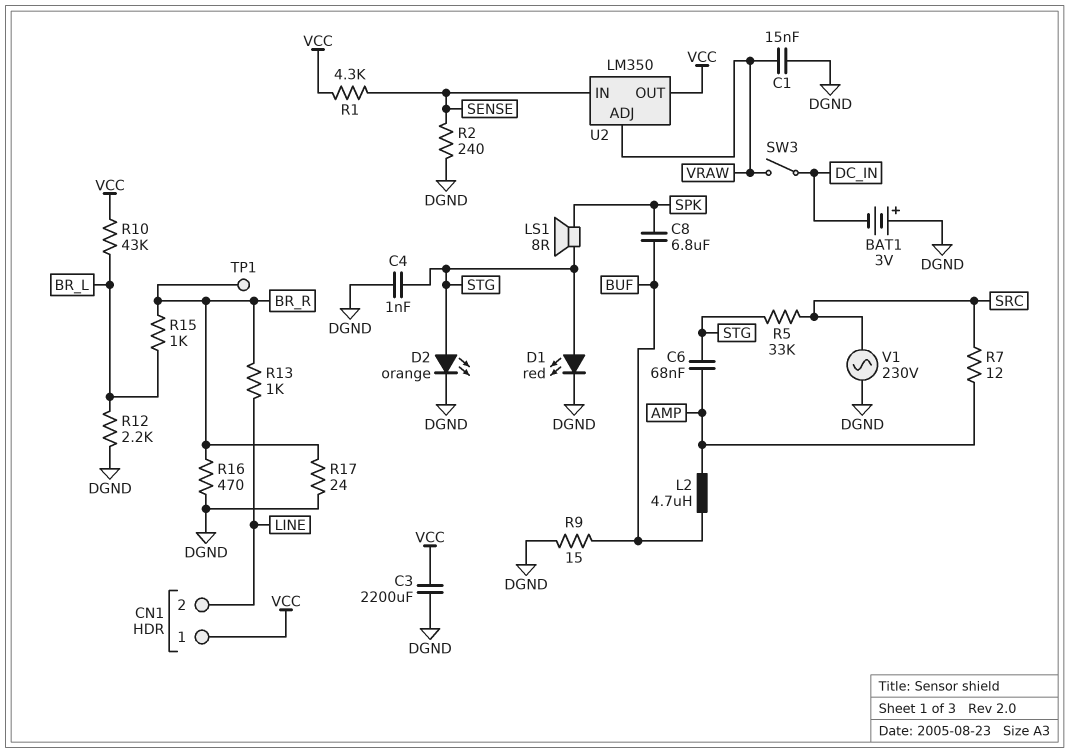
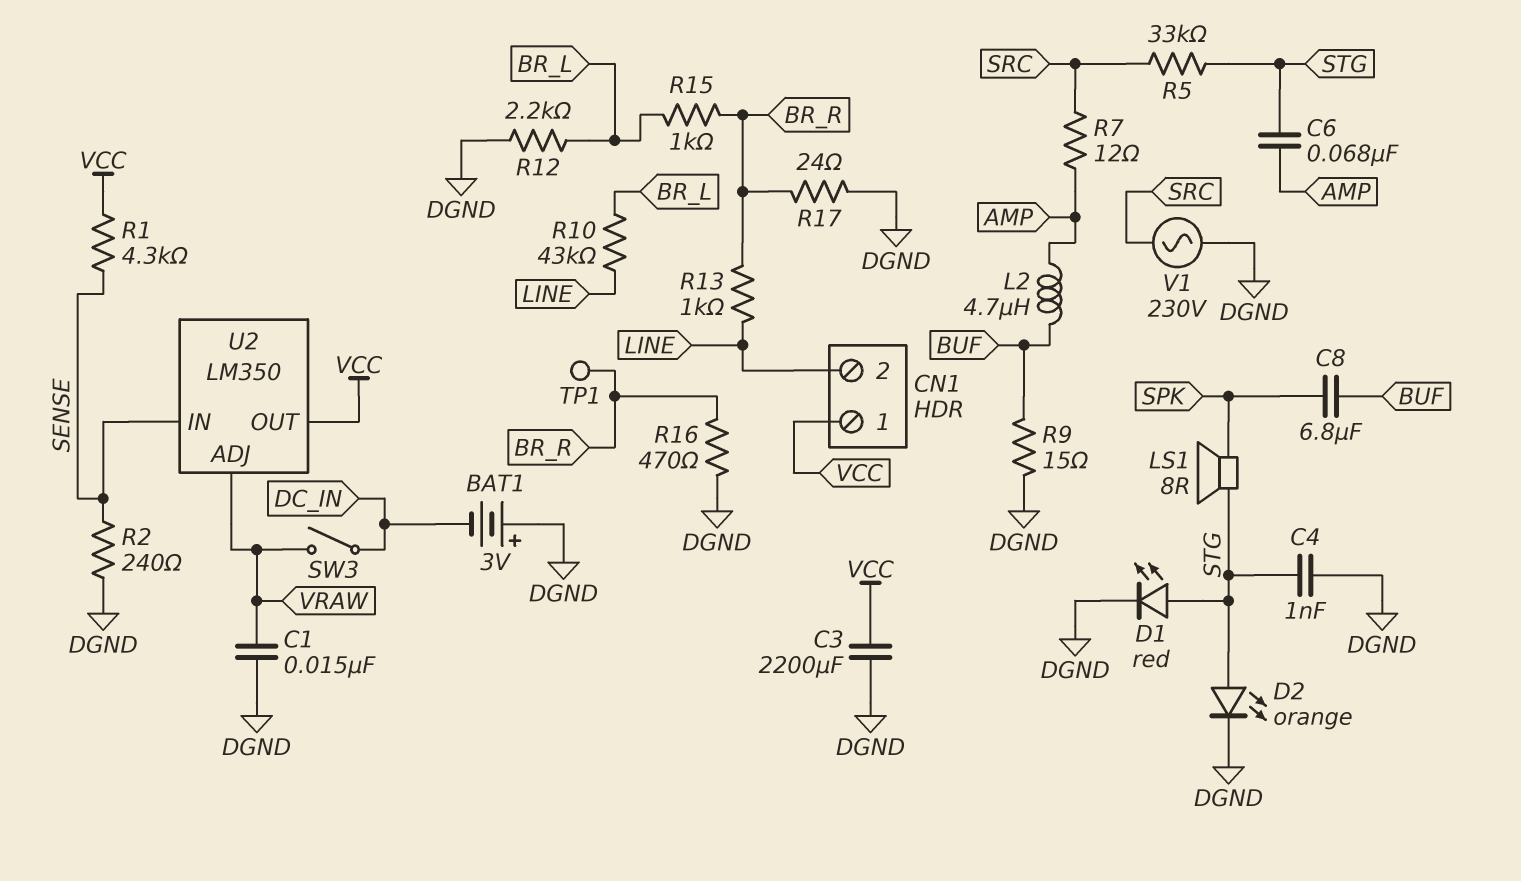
R10: 43k (BR_L, VCC) -> 43k (BR_L, LINE)

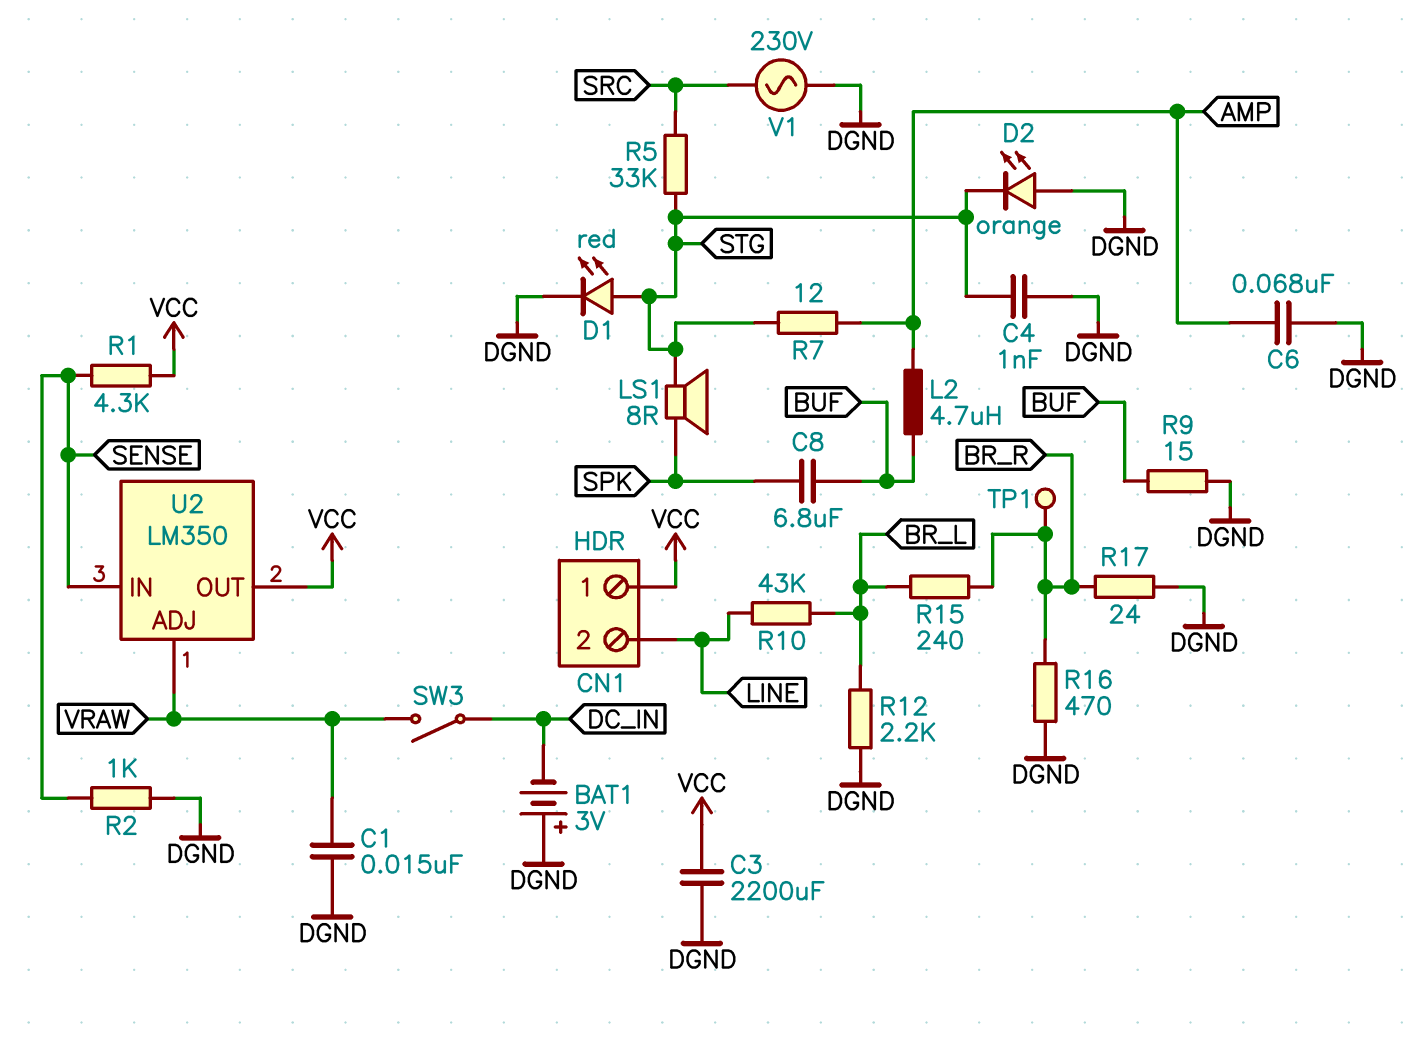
C6: 68nF (AMP, STG) -> 68nF (AMP, DGND)
D2: LED orange (A STG, K DGND) -> LED orange (A DGND, K STG)
R2: 240 (DGND, SENSE) -> 1k (DGND, SENSE)
R7: 12 (AMP, SRC) -> 12 (AMP, STG)
R13: 1k (BR_R, LINE) -> none
R15: 1k (BR_L, BR_R) -> 240 (BR_L, BR_R)

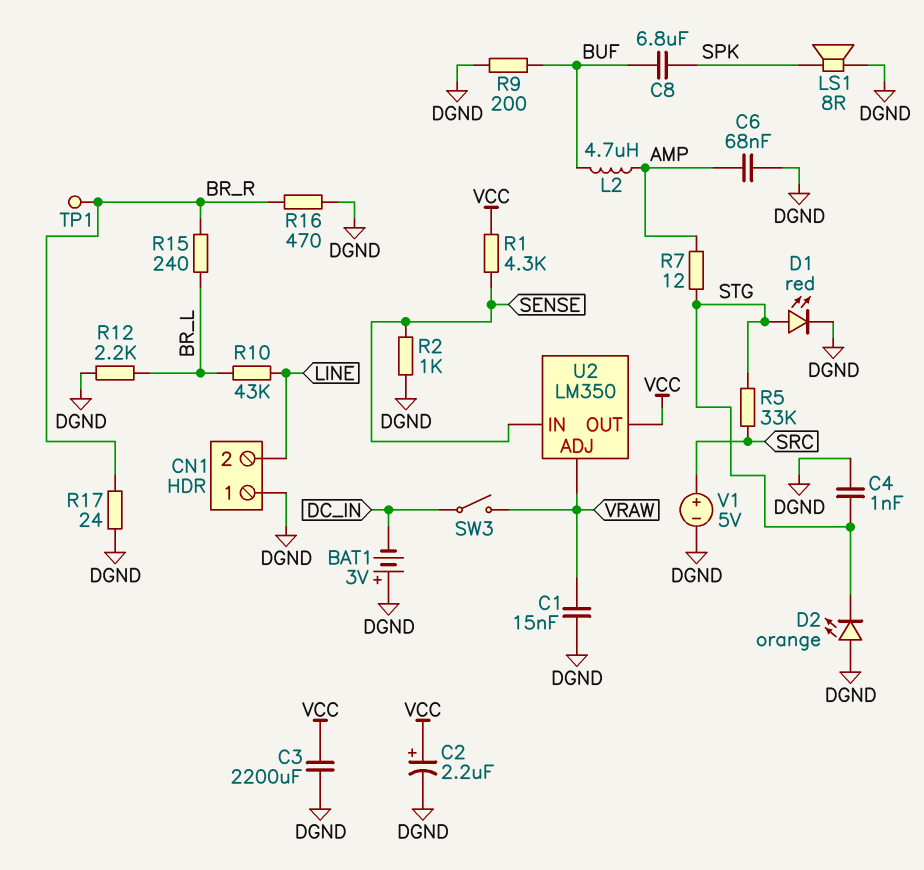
C2: none -> 2.2uF (plus VCC, minus DGND)
CN1 pin 1: VCC -> DGND
LS1: speaker 8R (SPK, STG) -> speaker 8R (DGND, SPK)
R9: 15 (BUF, DGND) -> 200 (BUF, DGND)
V1: AC 230V (DGND, SRC) -> 5V (plus SRC, minus DGND)

